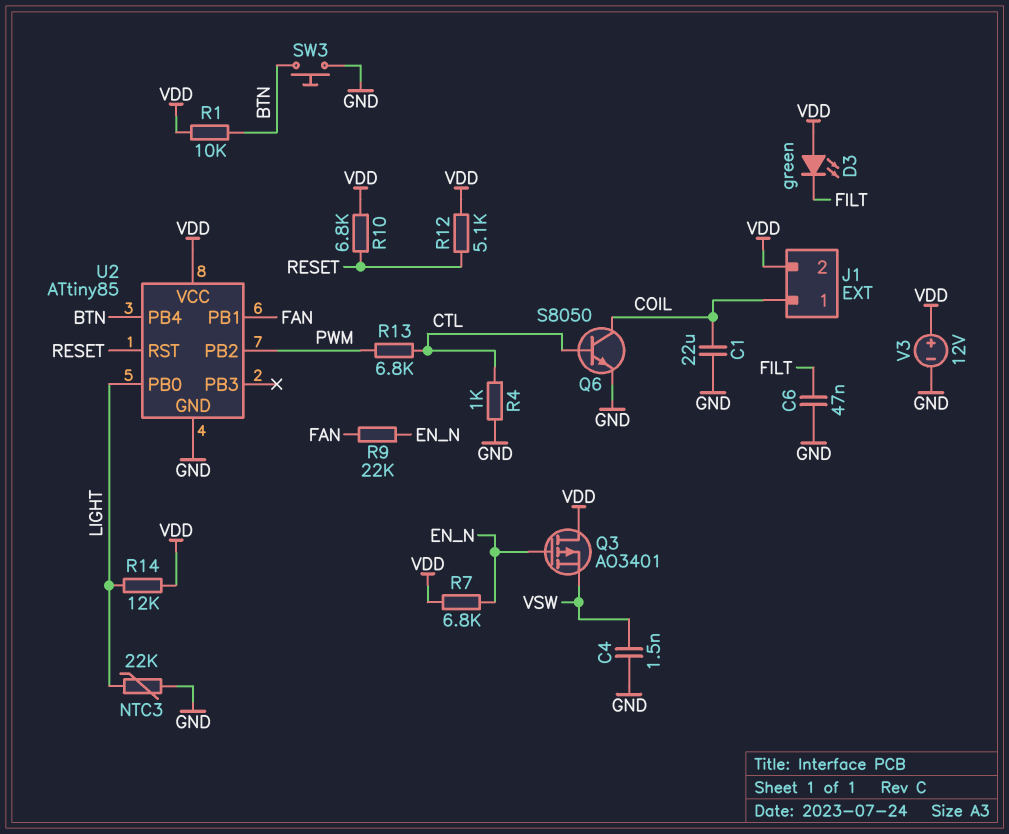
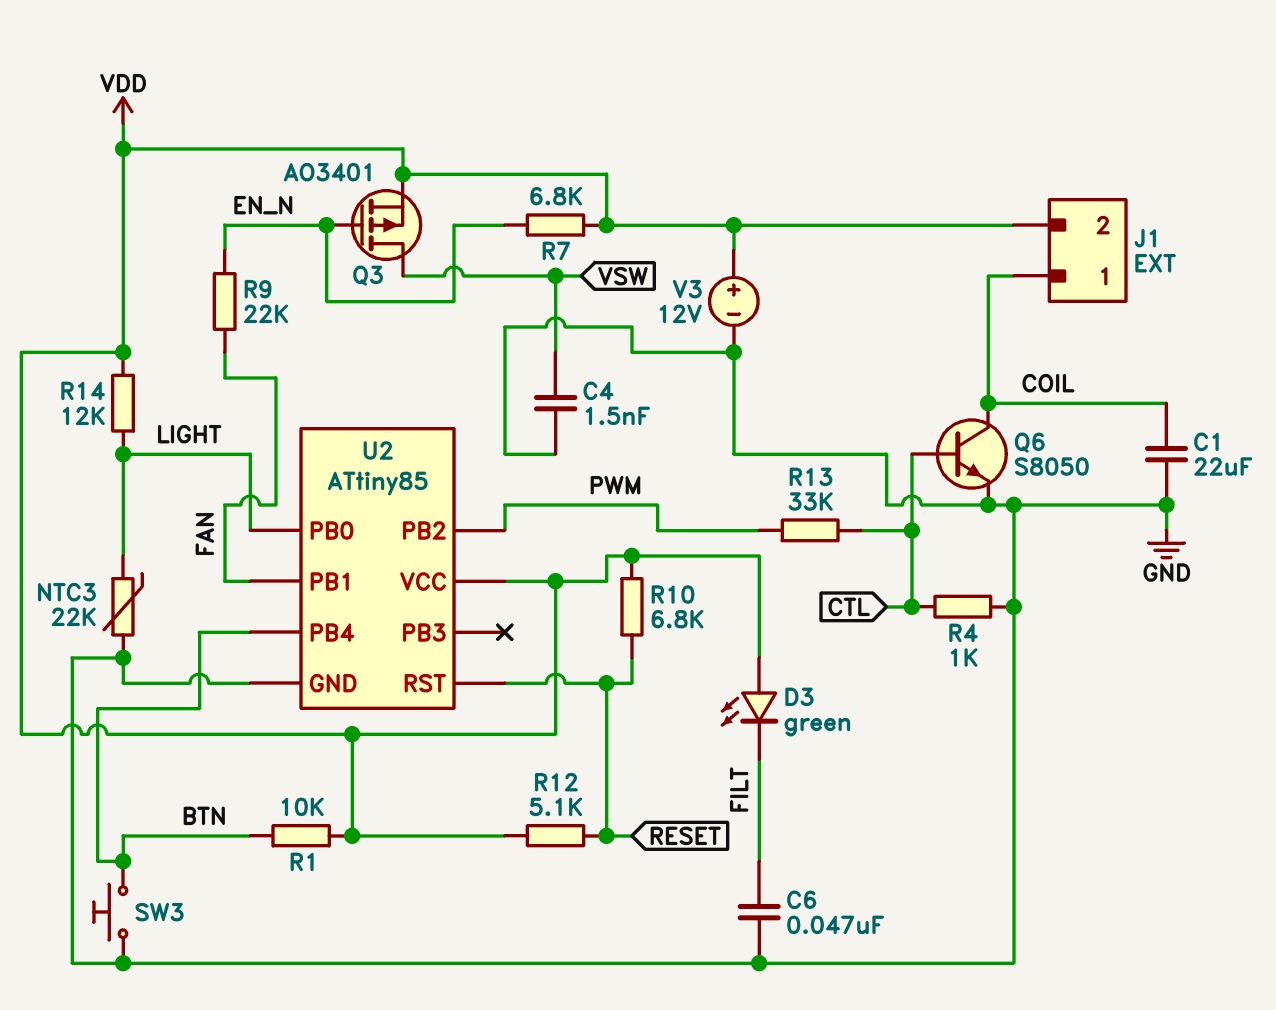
Q3: PMOS AO3401 (G EN_N, D VDD, S VSW) -> PMOS AO3401 (G EN_N, D VSW, S VDD)
R13: 6.8k (CTL, PWM) -> 33k (CTL, PWM)

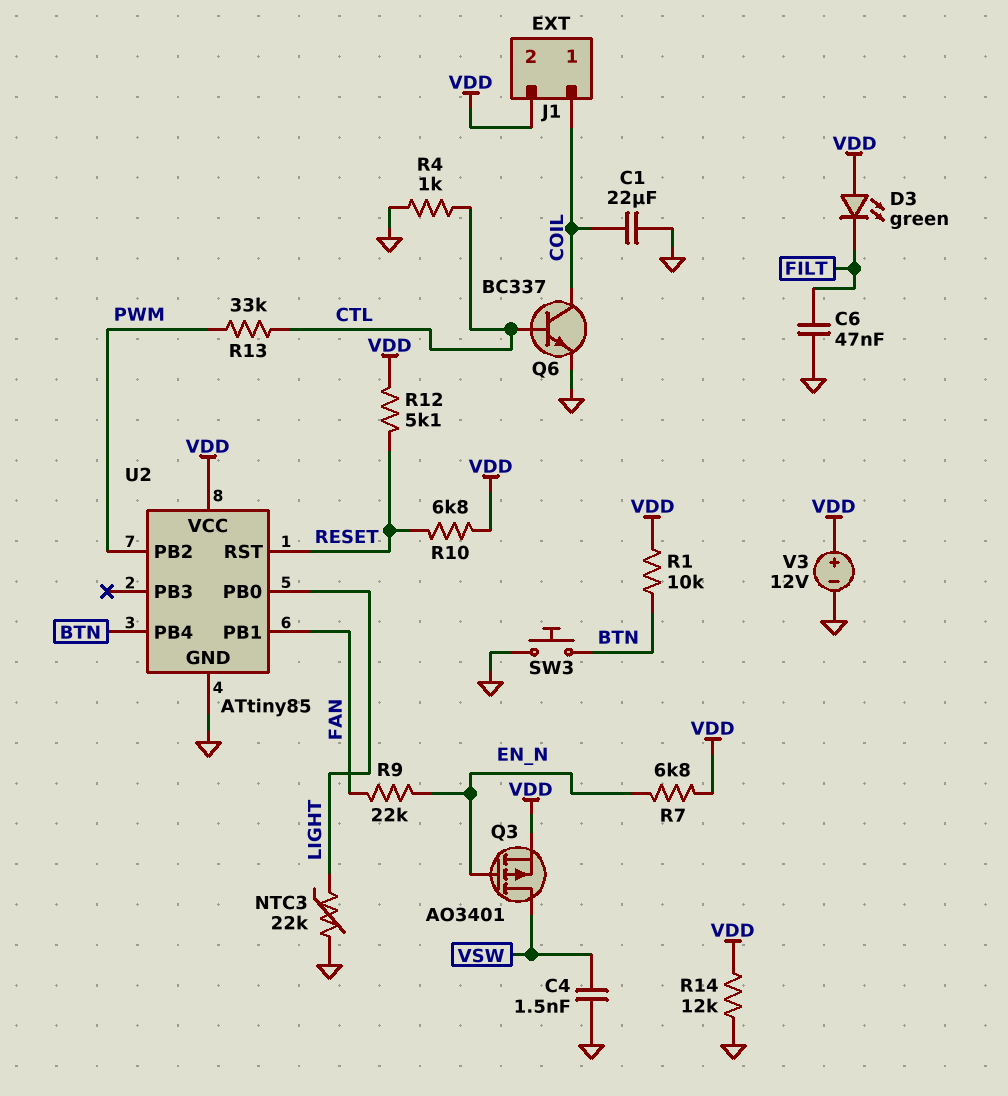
Q6: NPN S8050 (B CTL, C COIL, E GND) -> NPN BC337 (B CTL, C COIL, E GND)
R14: 12k (LIGHT, VDD) -> 12k (GND, VDD)

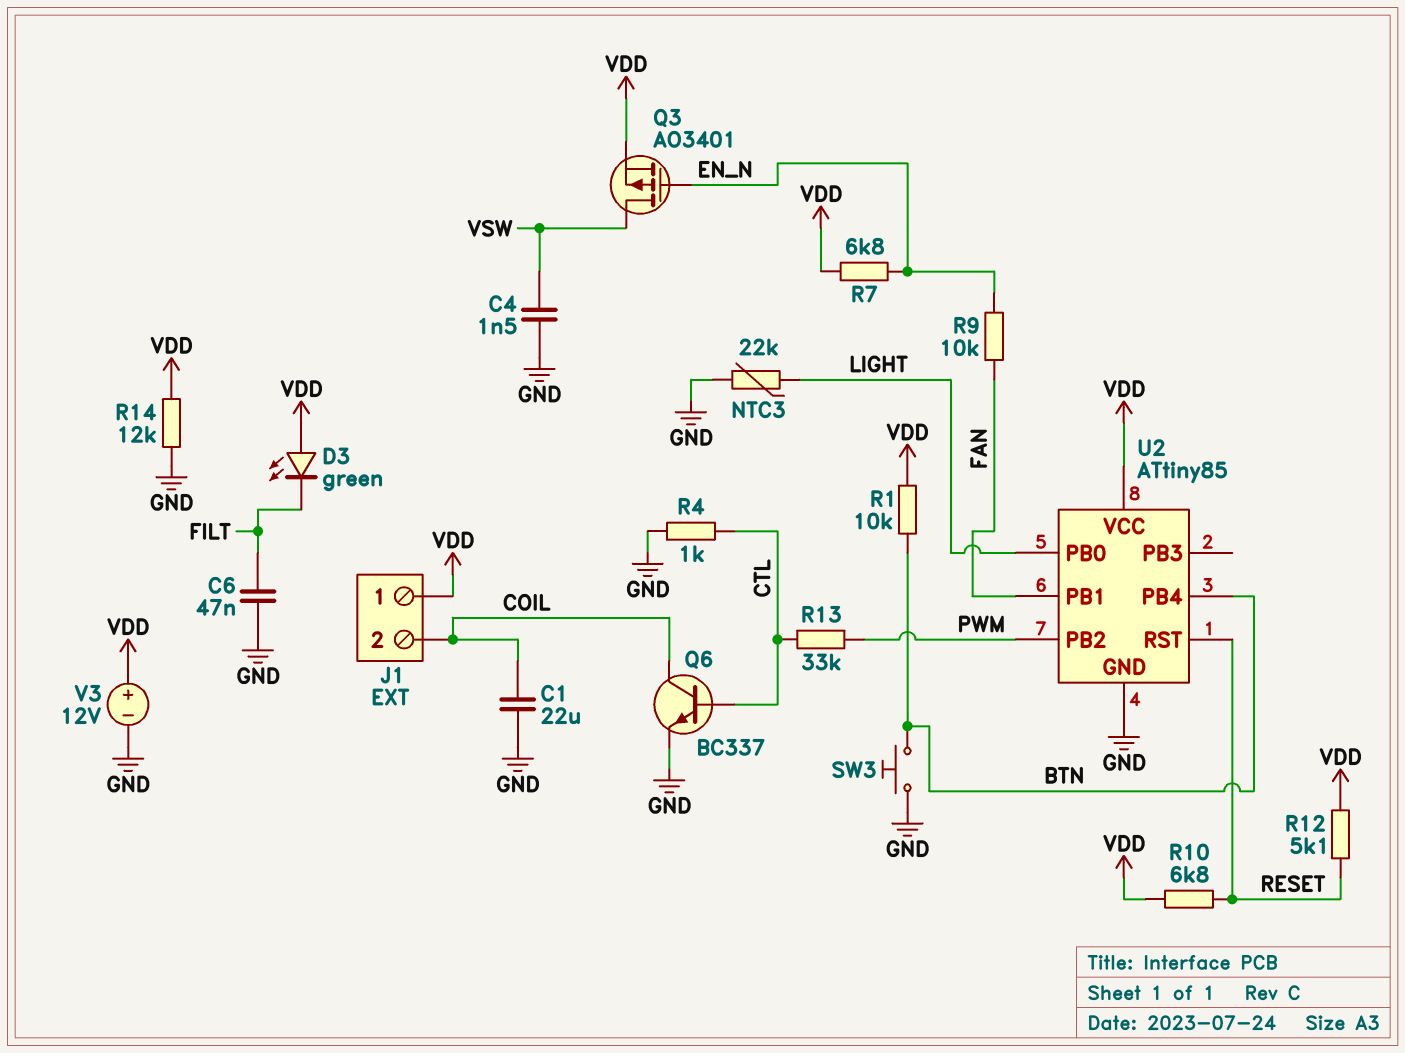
J1 pin 1: COIL -> VDD
J1 pin 2: VDD -> COIL
R9: 22k (EN_N, FAN) -> 10k (EN_N, FAN)

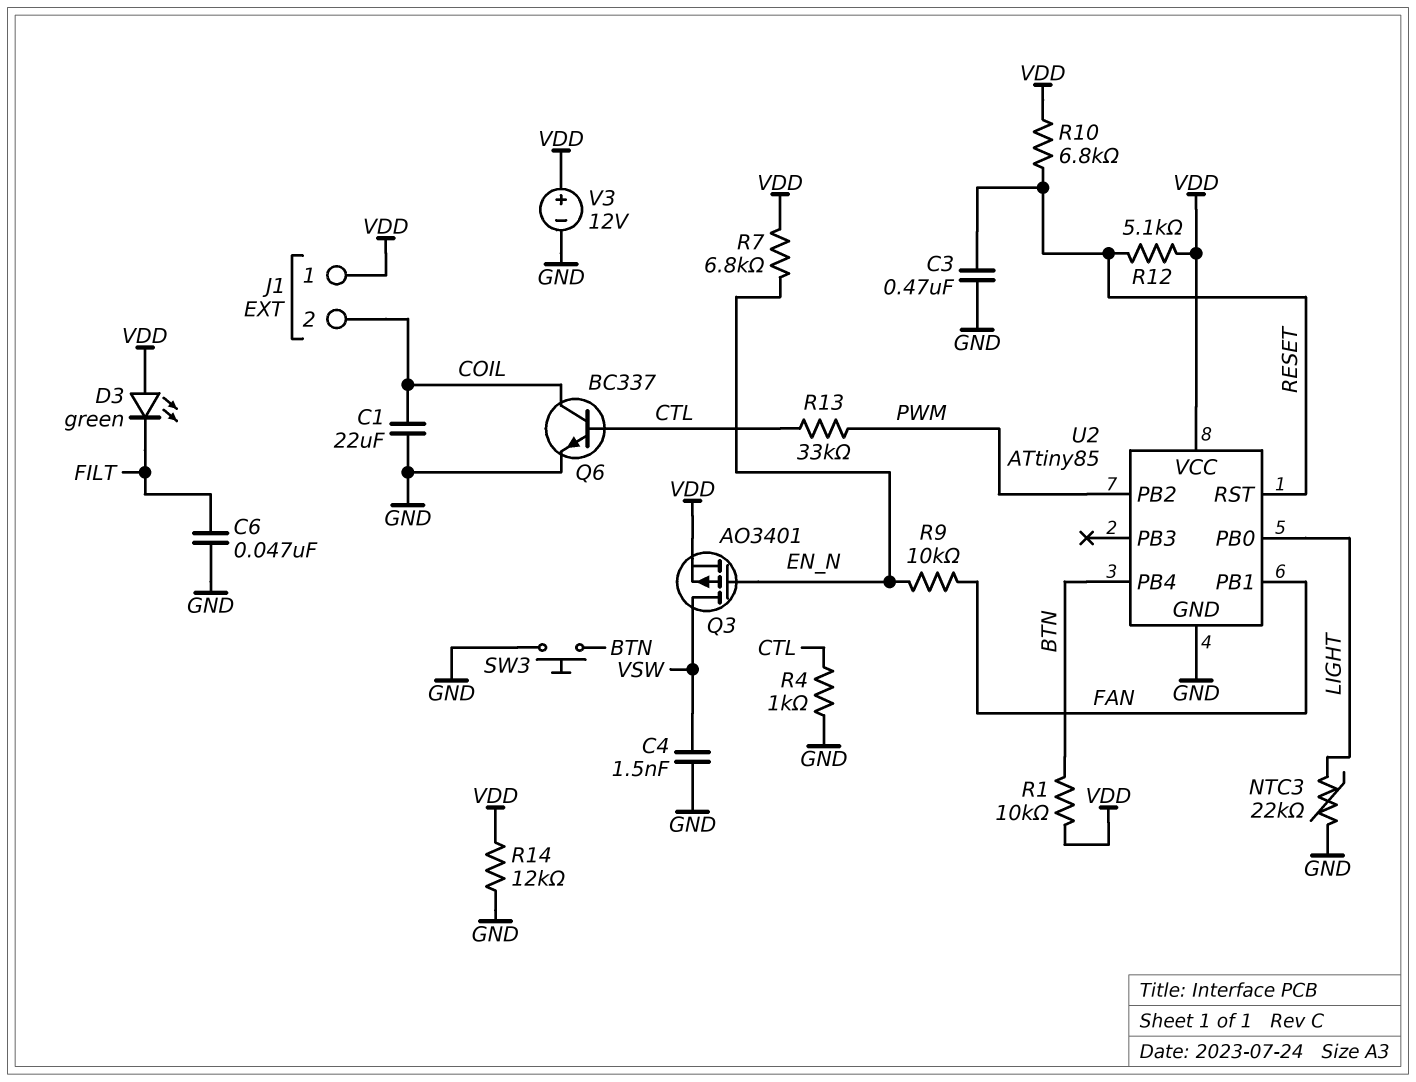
C3: none -> 470nF (GND, RESET)

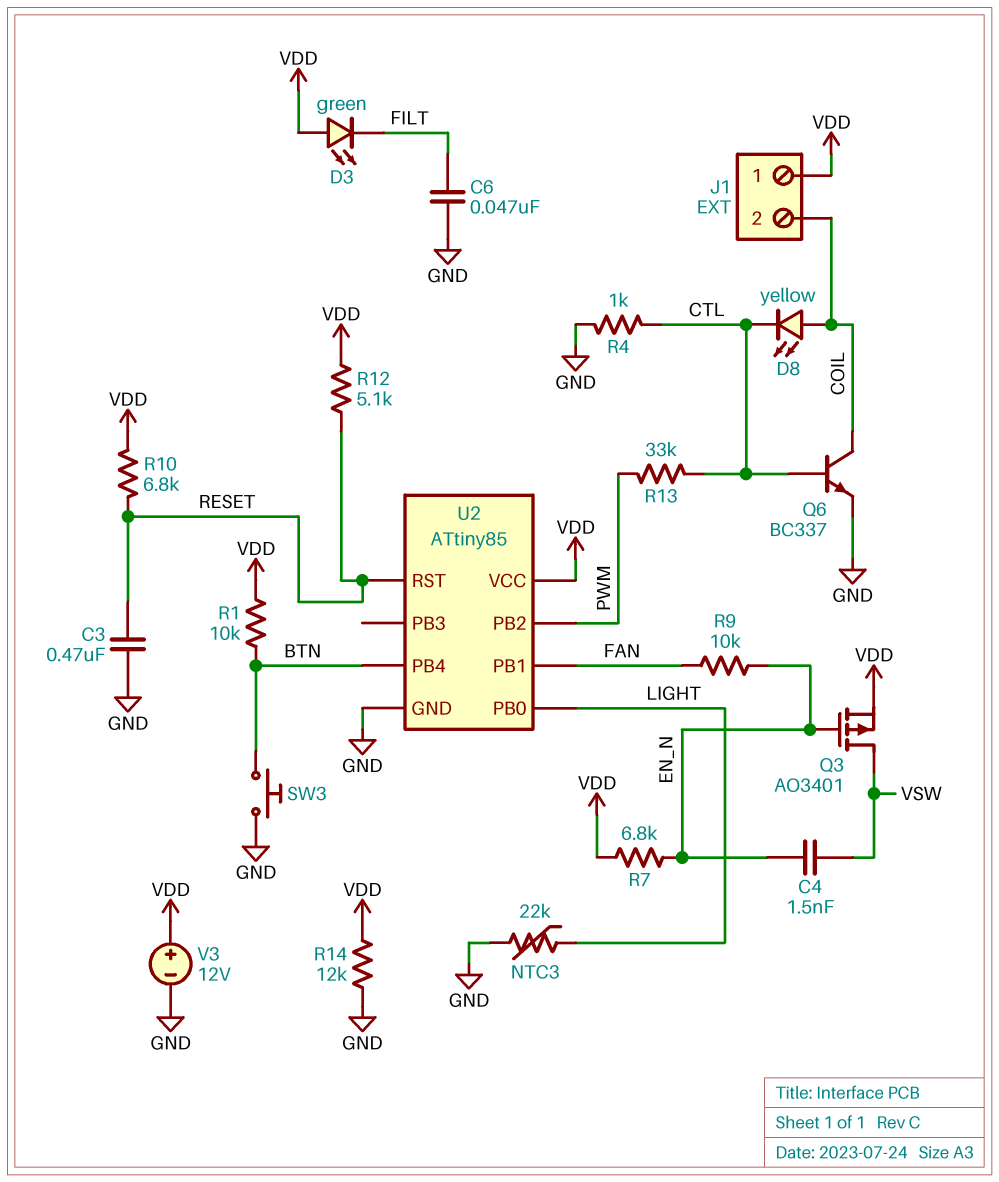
C1: 22uF (COIL, GND) -> none
C4: 1.5nF (GND, VSW) -> 1.5nF (EN_N, VSW)
D8: none -> LED yellow (A COIL, K CTL)

